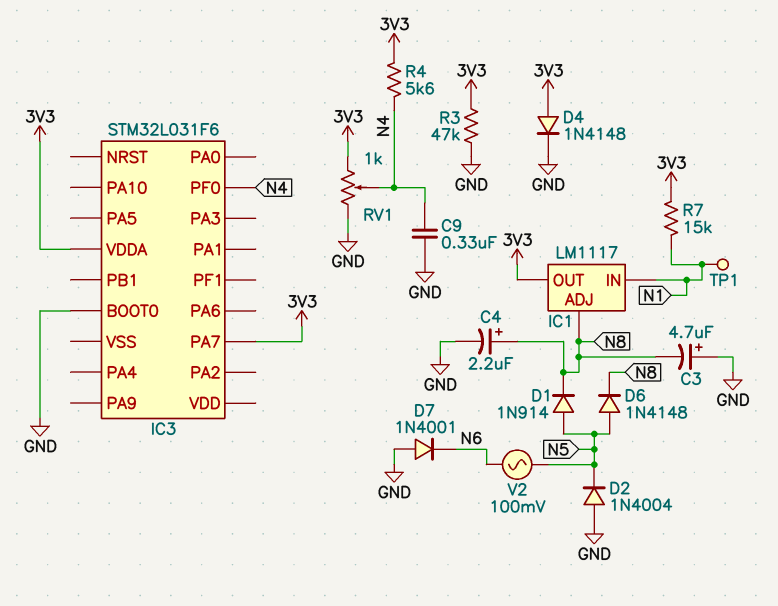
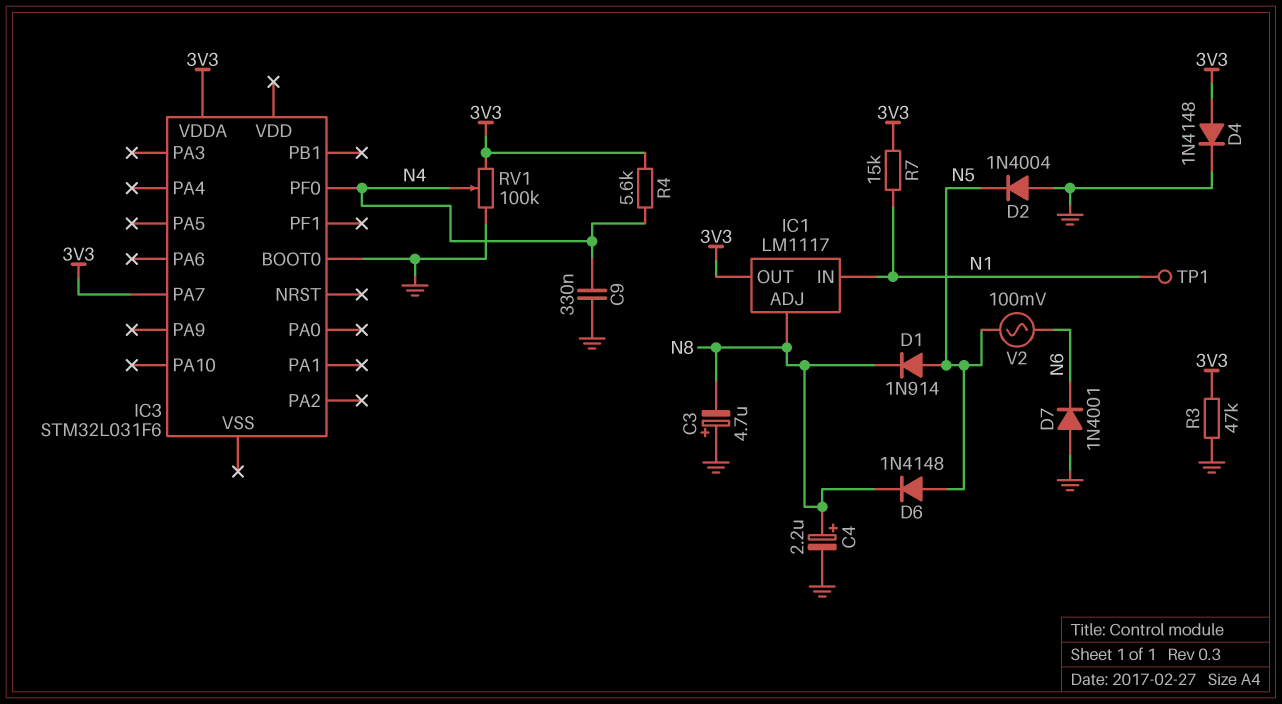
RV1: 1k (3V3, GND, wiper N4) -> 100k (3V3, GND, wiper N4)

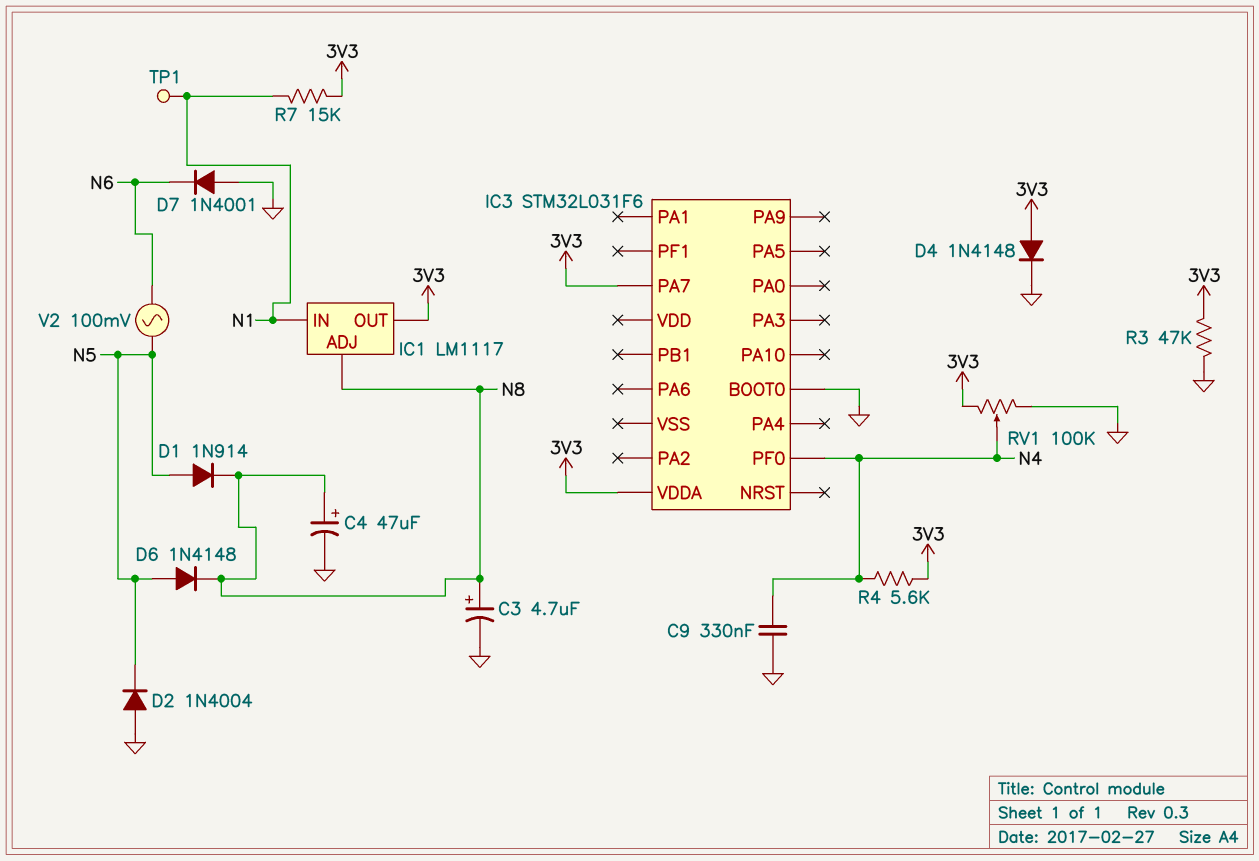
C3: 4.7uF (plus GND, minus N8) -> 4.7uF (plus N8, minus GND)
C4: 2.2uF (plus N8, minus GND) -> 47uF (plus N8, minus GND)

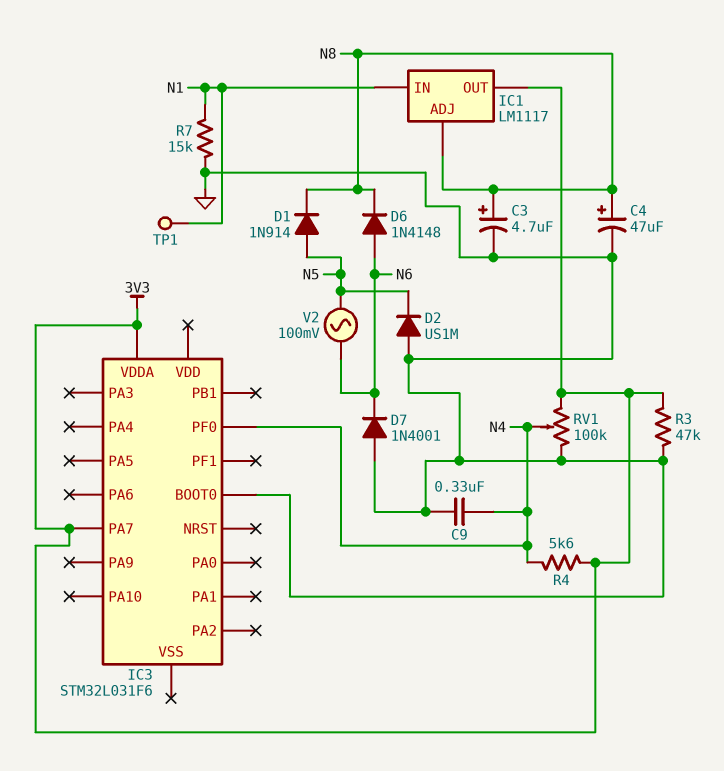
D2: diode 1N4004 (A GND, K N5) -> diode US1M (A GND, K N5)
D4: diode 1N4148 (A 3V3, K GND) -> none
D6: diode 1N4148 (A N5, K N8) -> diode 1N4148 (A N6, K N8)
R7: 15k (3V3, N1) -> 15k (GND, N1)

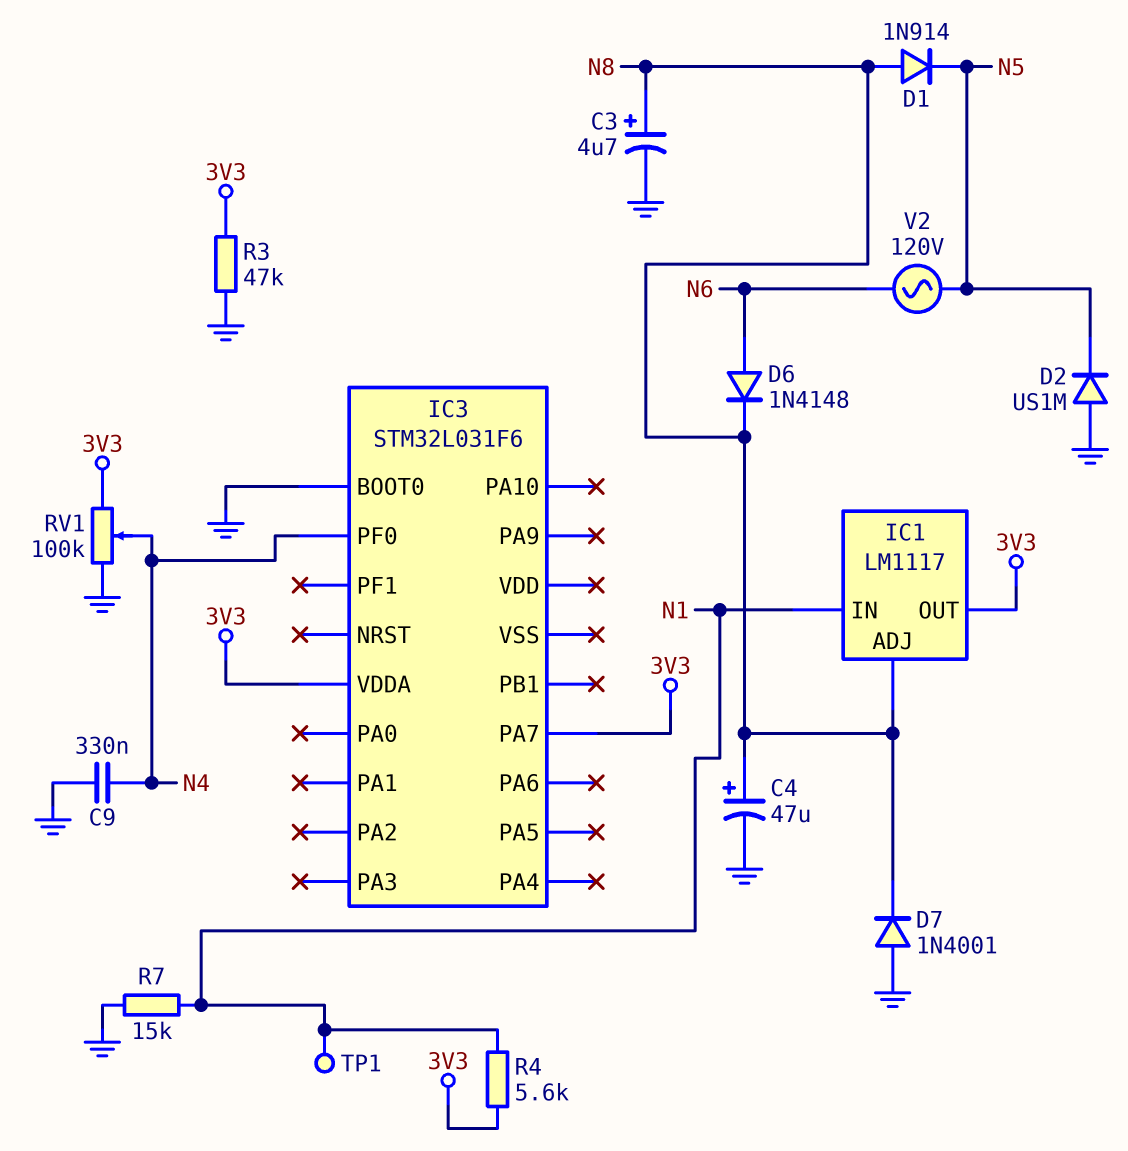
D1: diode 1N914 (A N5, K N8) -> diode 1N914 (A N8, K N5)
D7: diode 1N4001 (A GND, K N6) -> diode 1N4001 (A GND, K N8)
R4: 5.6k (3V3, N4) -> 5.6k (3V3, N1)
V2: AC 100mV (N5, N6) -> AC 120V (N5, N6)

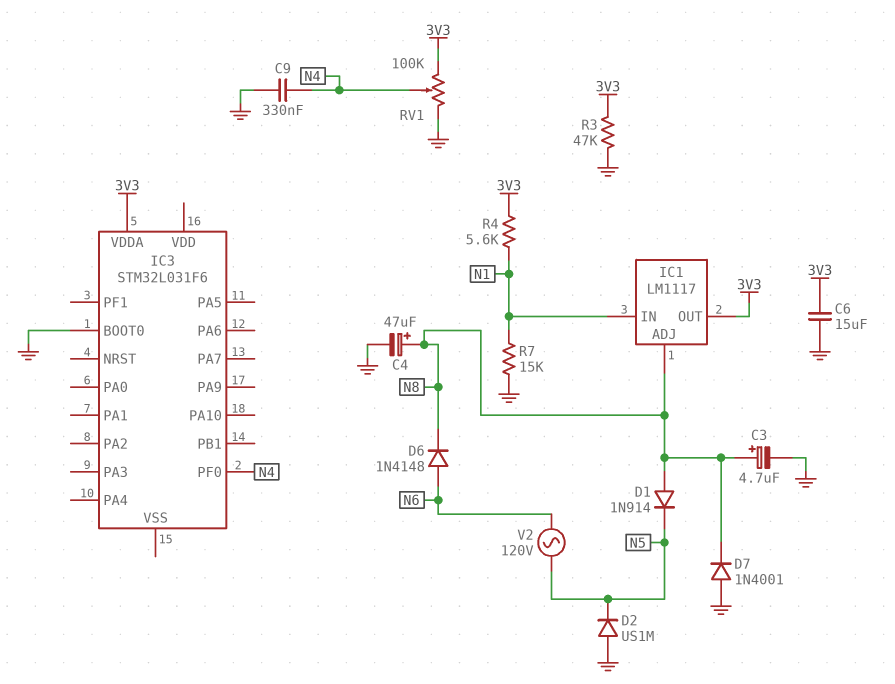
C6: none -> 15uF (3V3, GND)
IC3 pin PA7: 3V3 -> none
TP1: test point (N1) -> none

